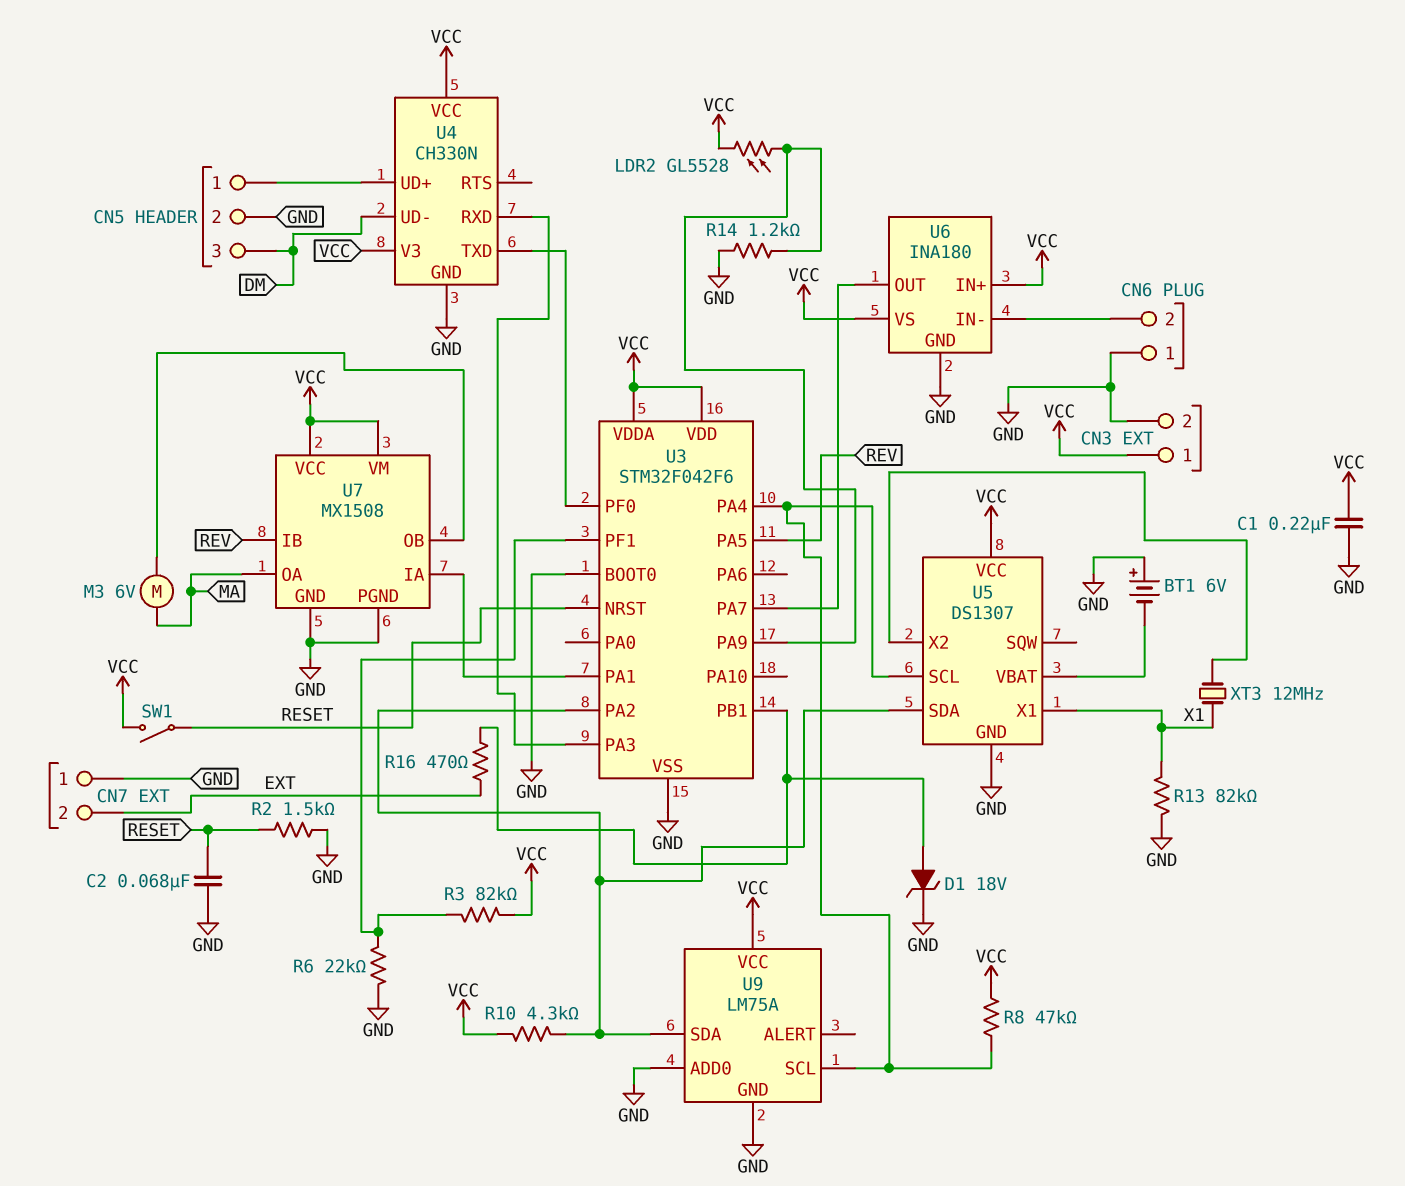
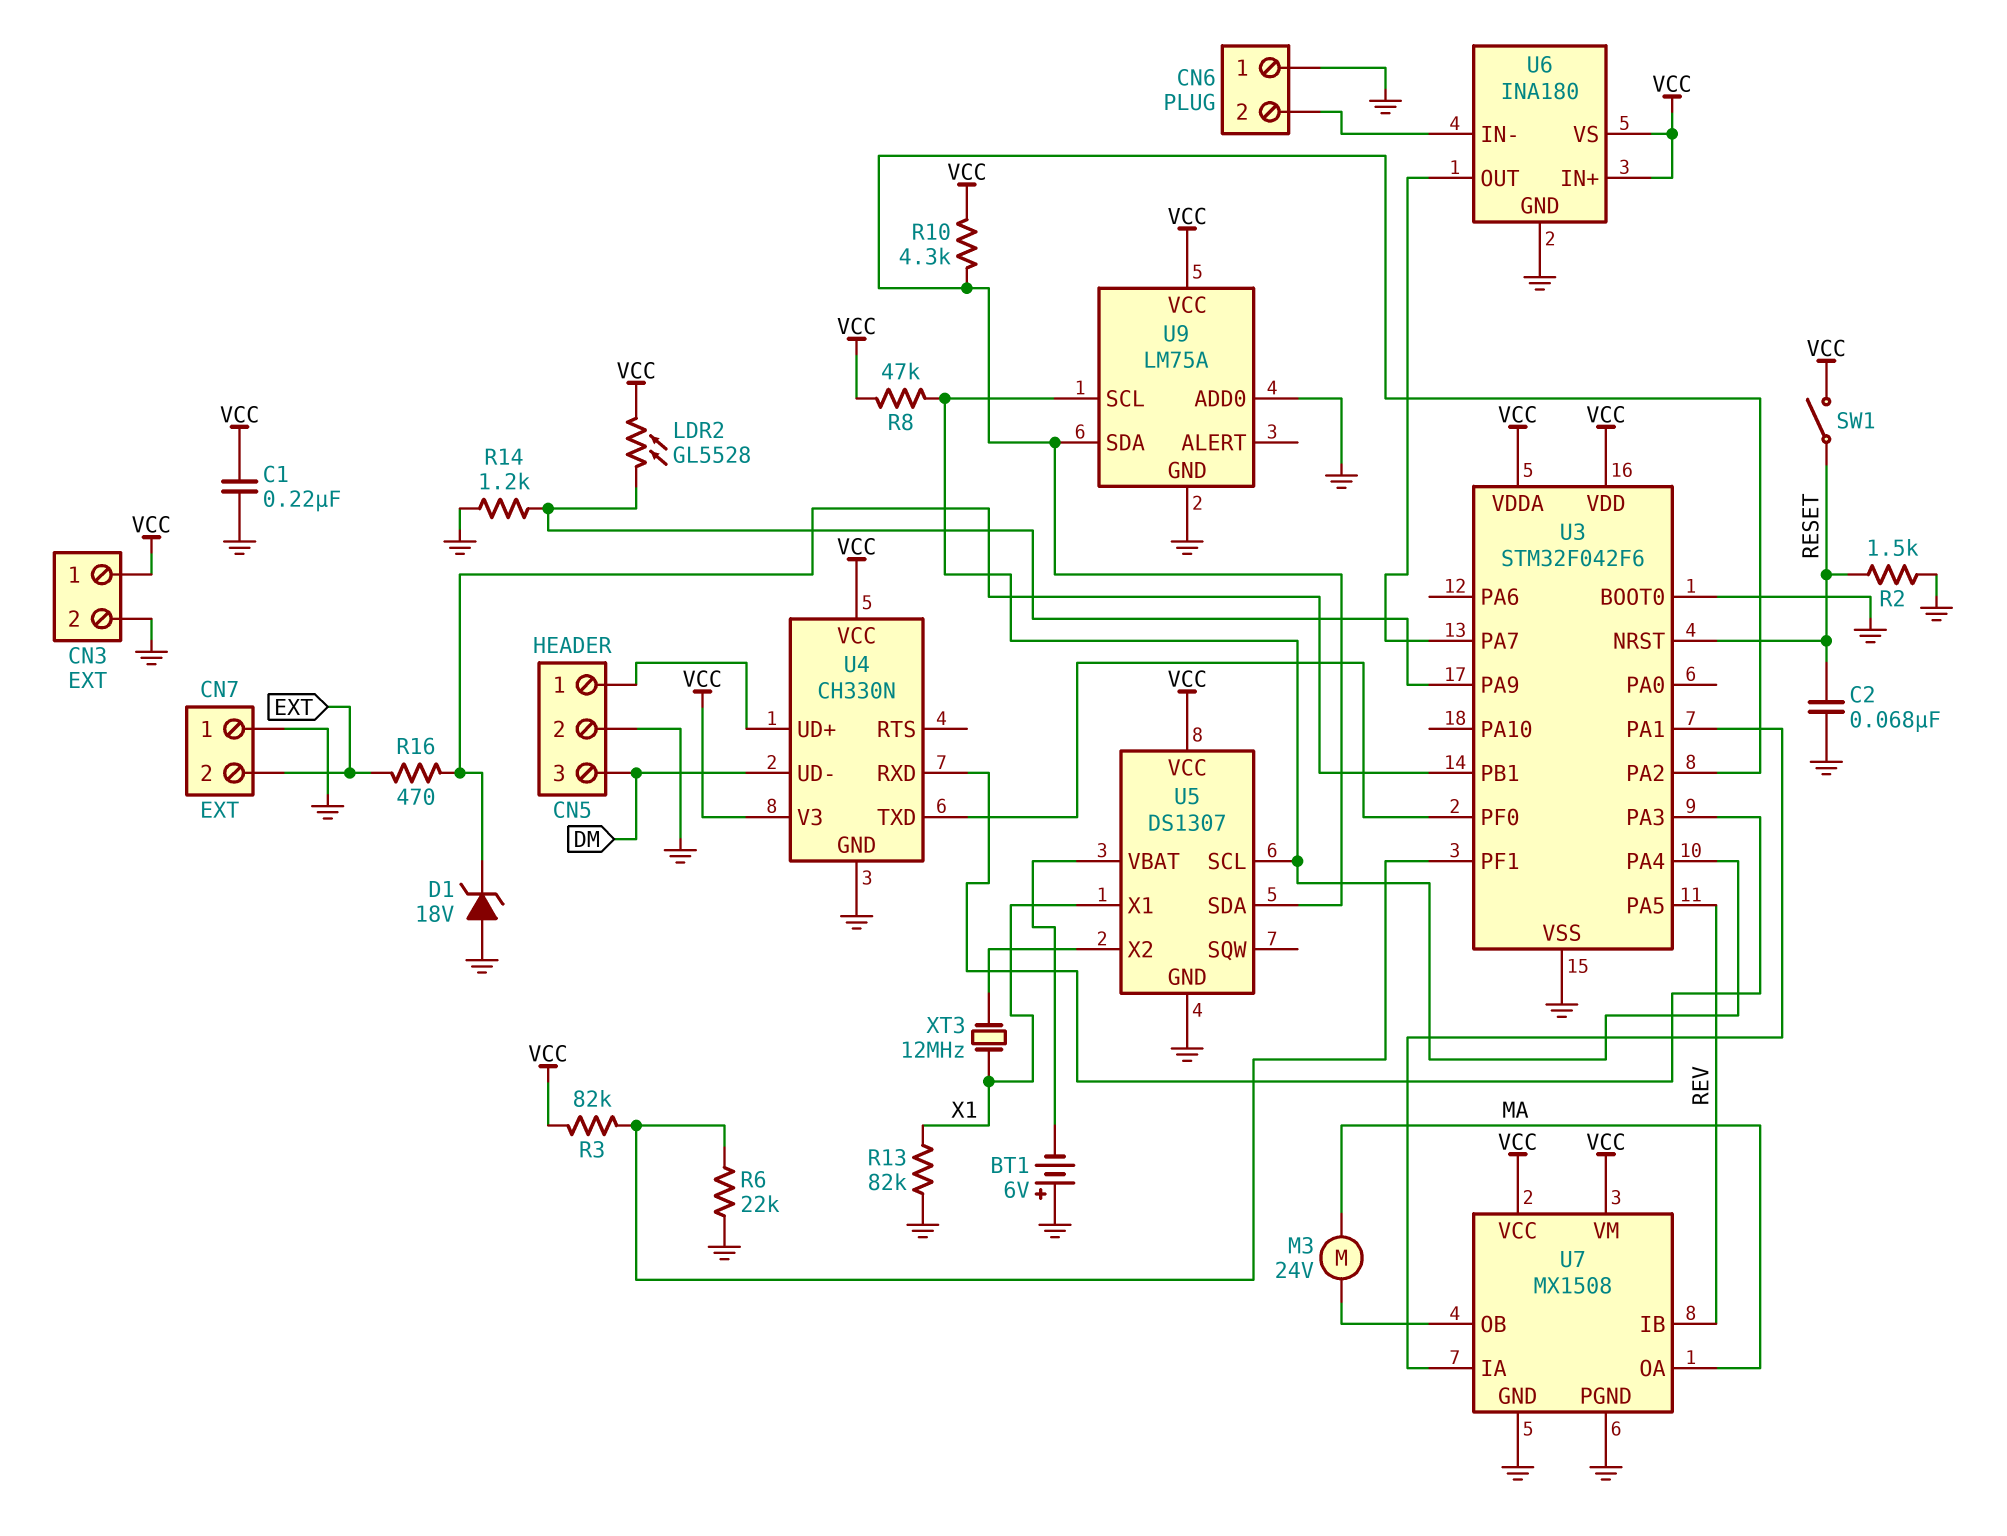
D1: zener 18V (A U3/PB1, K GND) -> zener 18V (A GND, K U3/PB1)
M3: motor 6V (MA, U7/OB) -> motor 24V (MA, U7/OB)

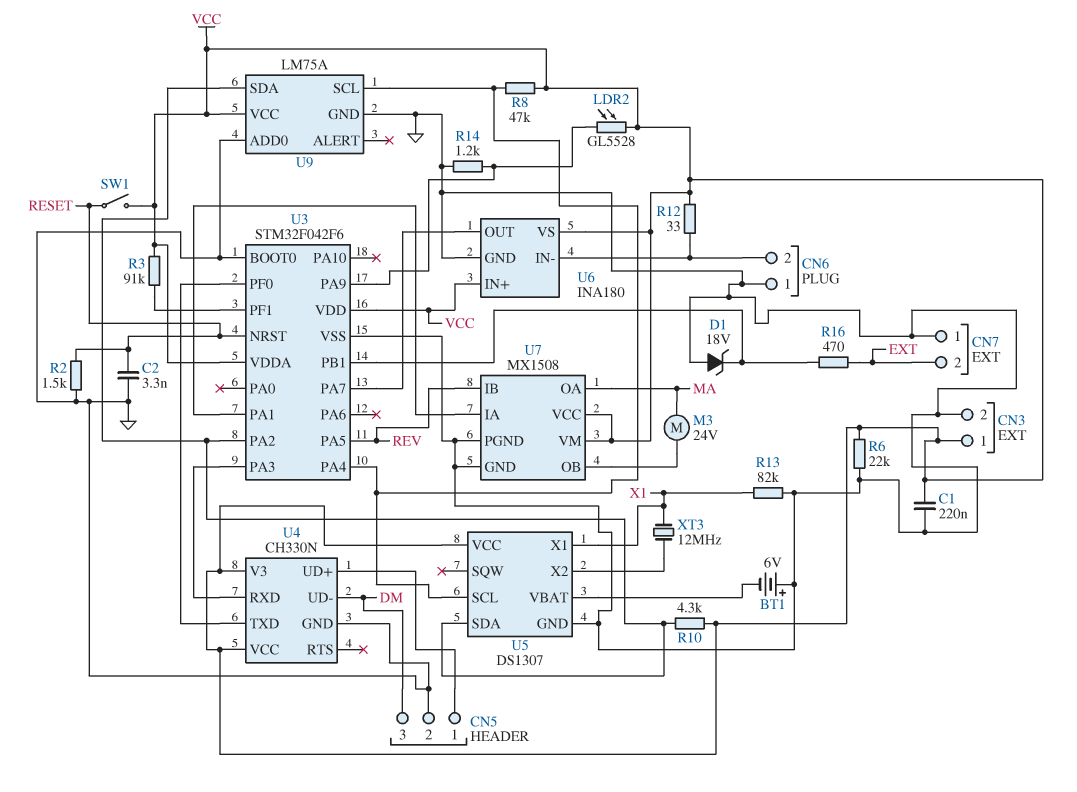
C2: 68nF (GND, RESET) -> 3.3nF (GND, RESET)
R3: 82k (U3/PF1, VCC) -> 91k (U3/PF1, VCC)
R6: 22k (GND, U3/PF1) -> 22k (GND, VCC)
R12: none -> 33 (CN6/2, VCC)

